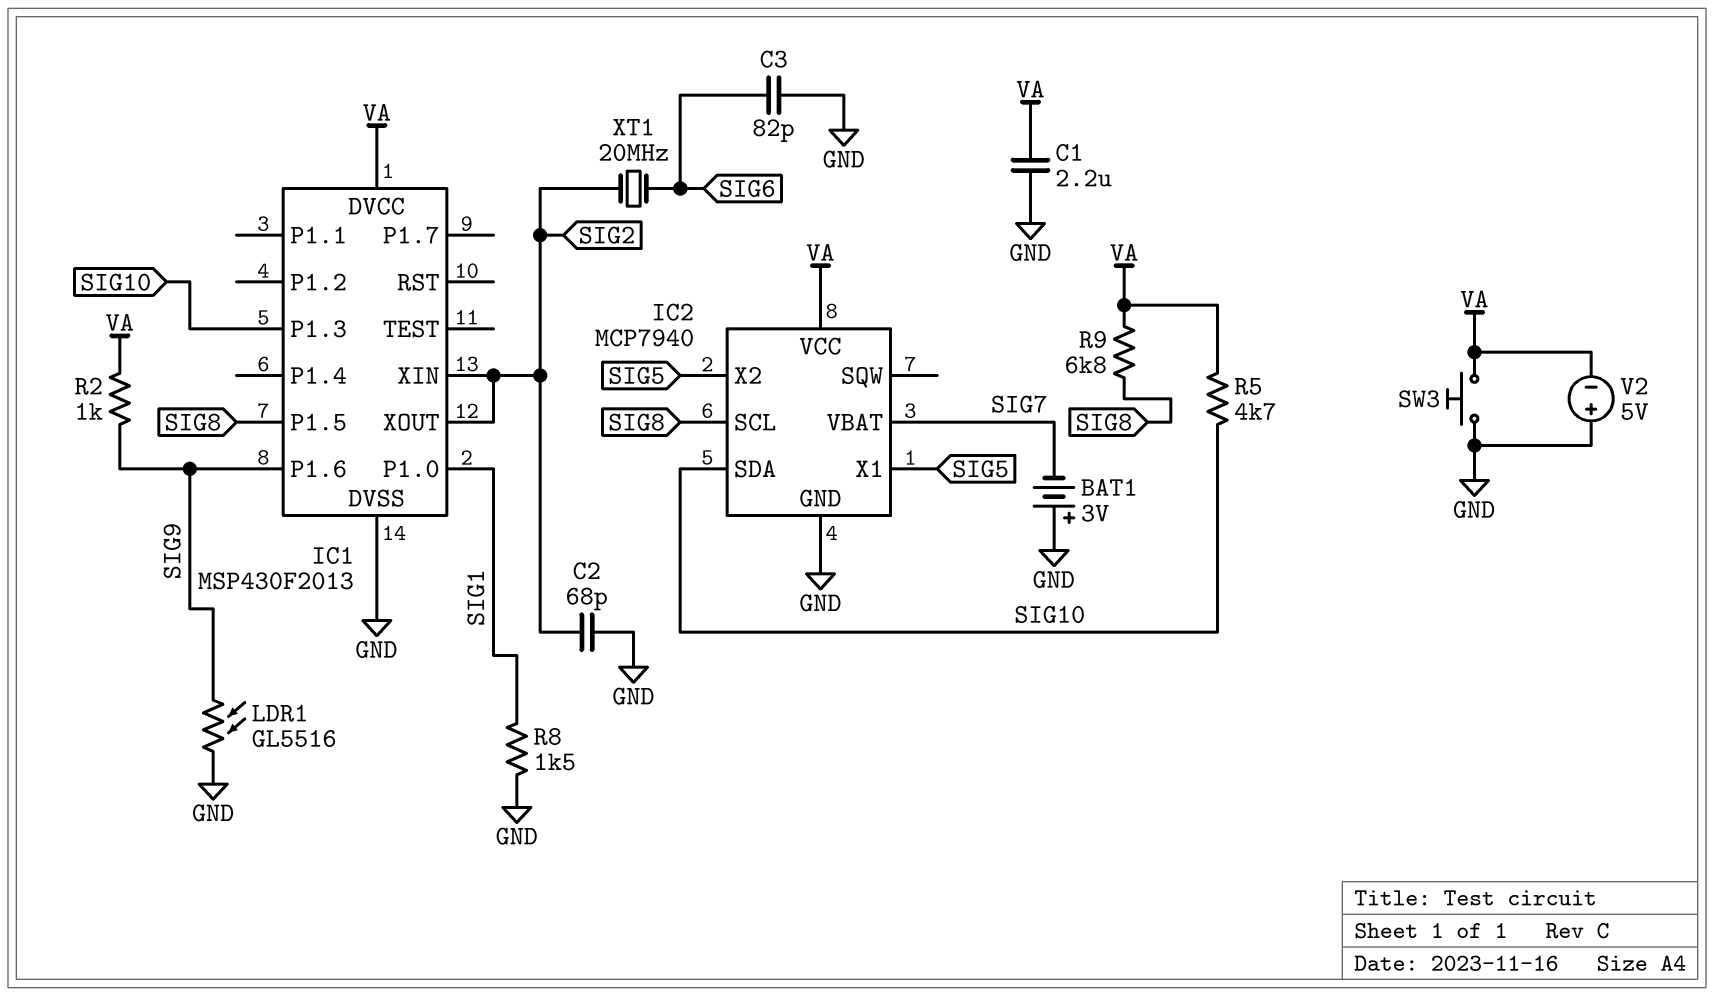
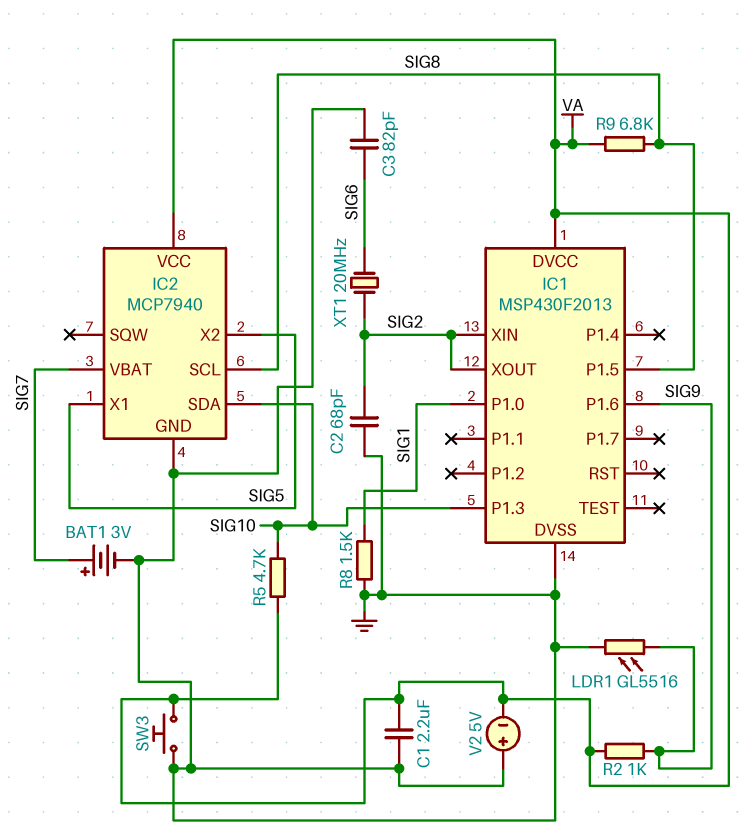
BAT1: 3V (plus GND, minus SIG7) -> 3V (plus SIG7, minus GND)

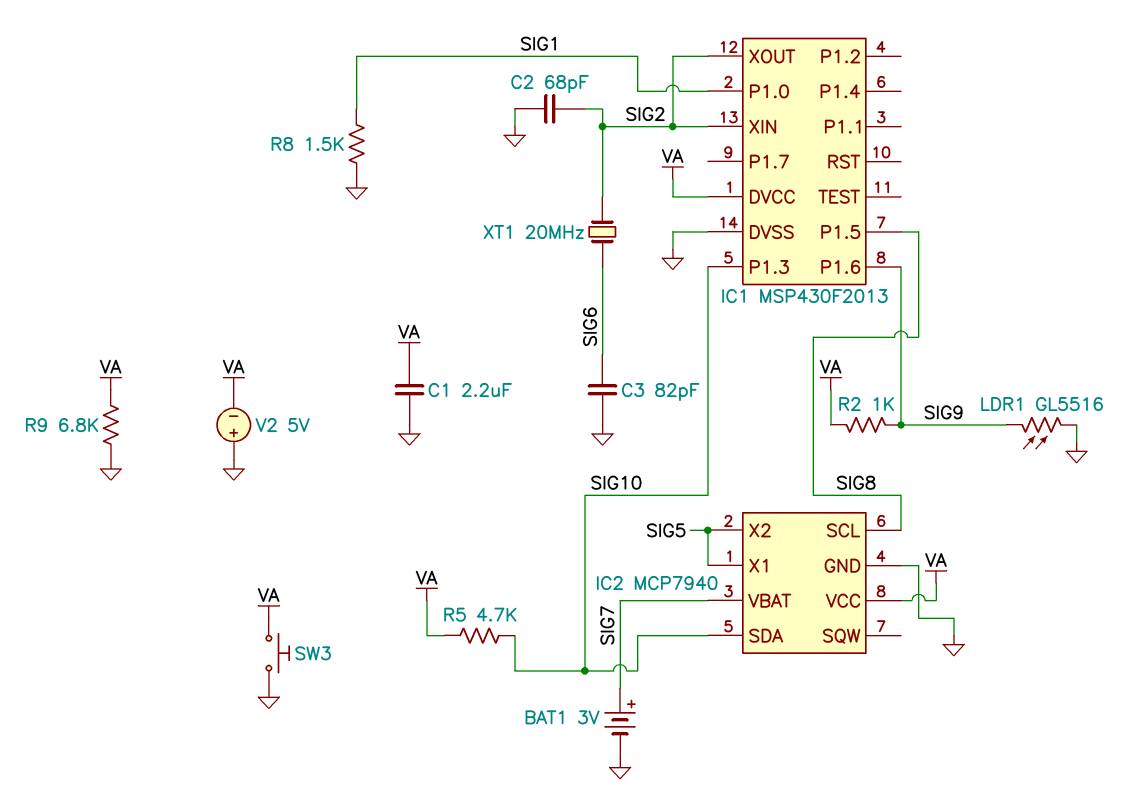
R9: 6.8k (SIG8, VA) -> 6.8k (GND, VA)

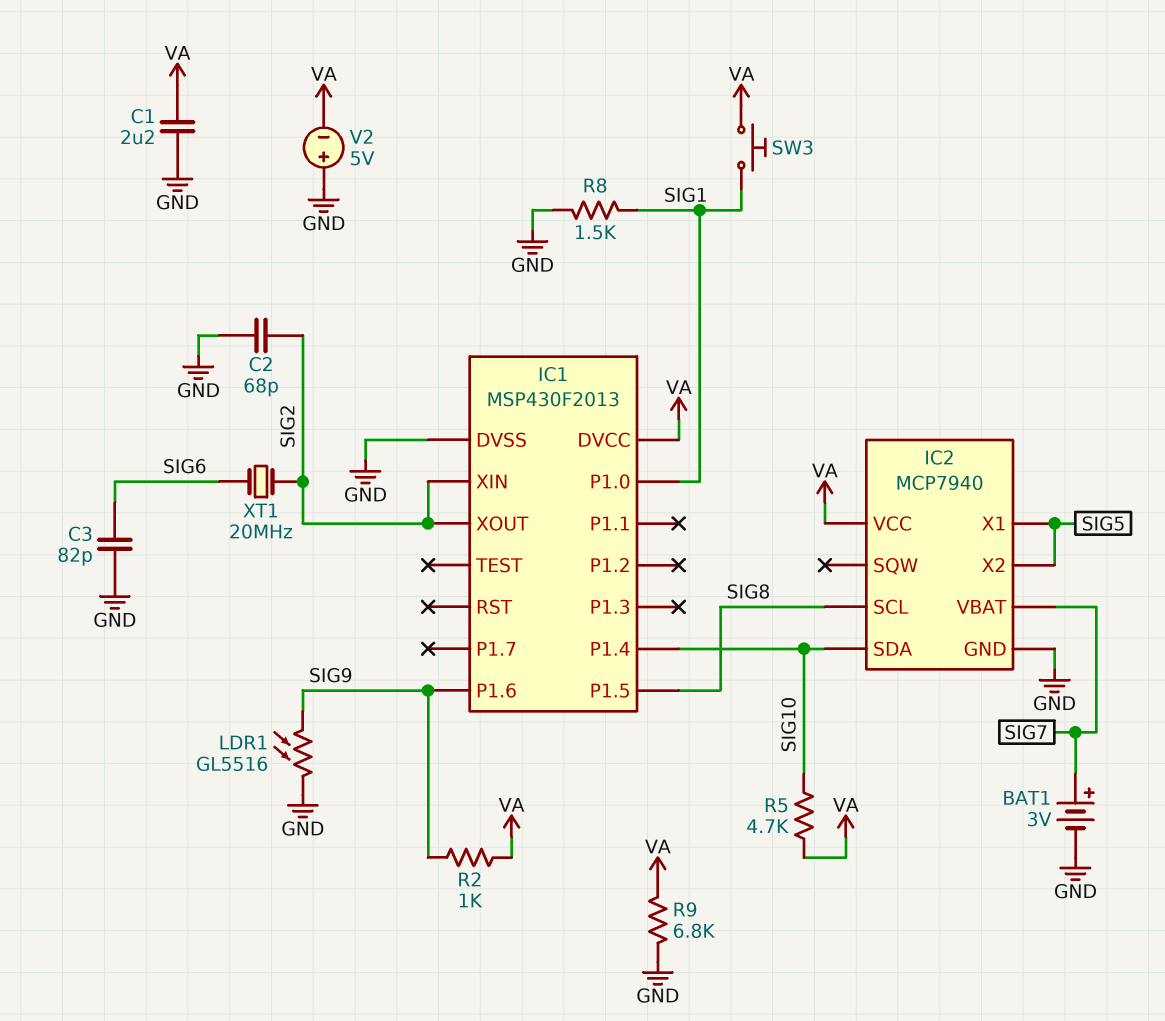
IC1 pin P1.3: SIG10 -> none
IC1 pin P1.4: none -> SIG10
SW3: button (GND, VA) -> button (SIG1, VA)

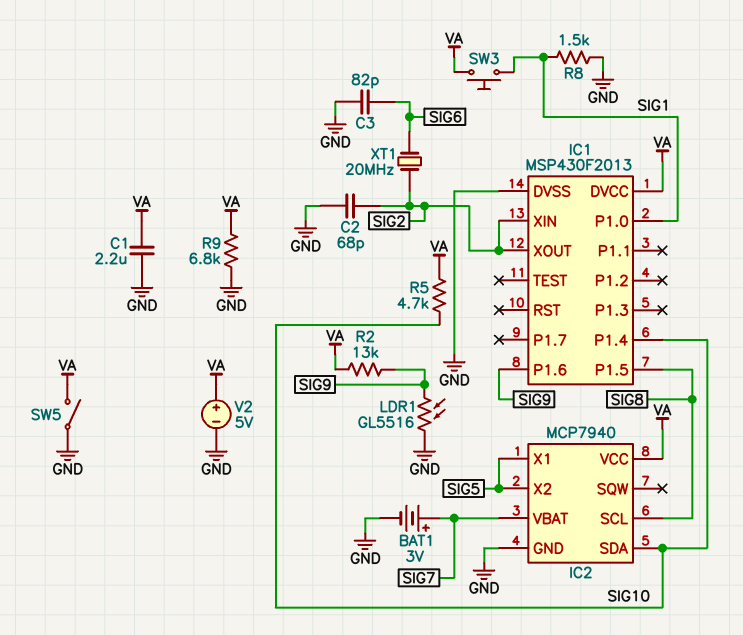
R2: 1k (SIG9, VA) -> 13k (SIG9, VA)
SW5: none -> switch (GND, VA)
V2: 5V (plus GND, minus VA) -> 5V (plus VA, minus GND)

